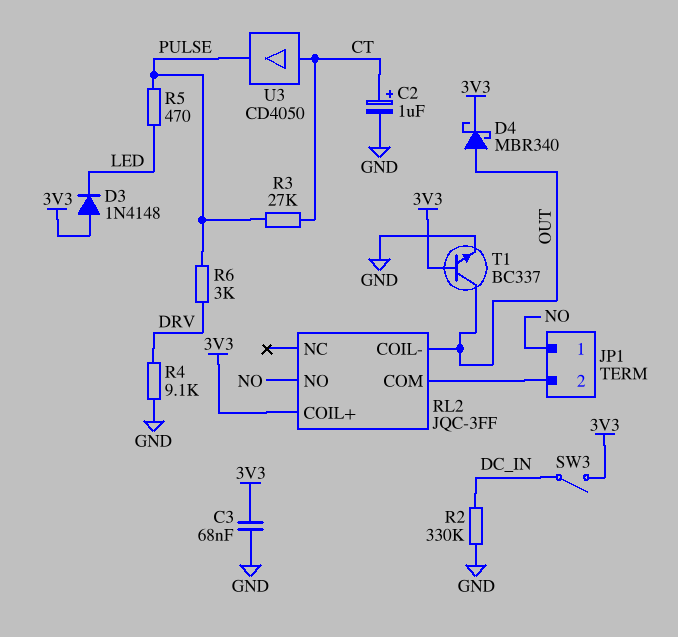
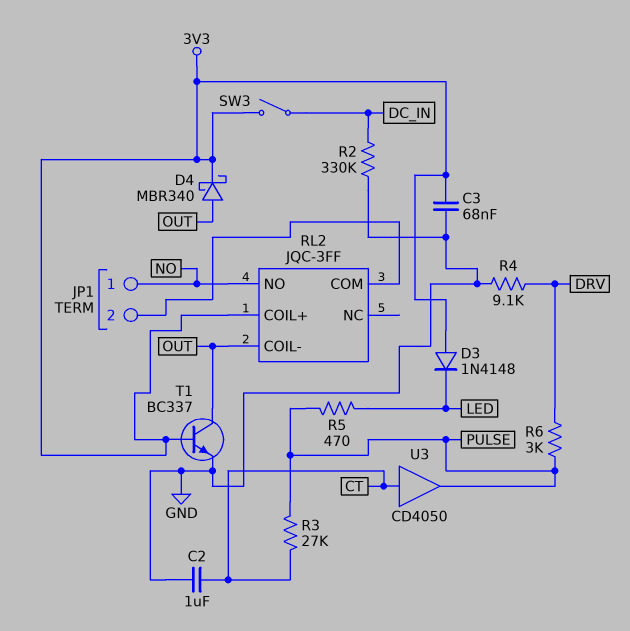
C2: 1uF (plus CT, minus GND) -> 1uF (CT, GND)

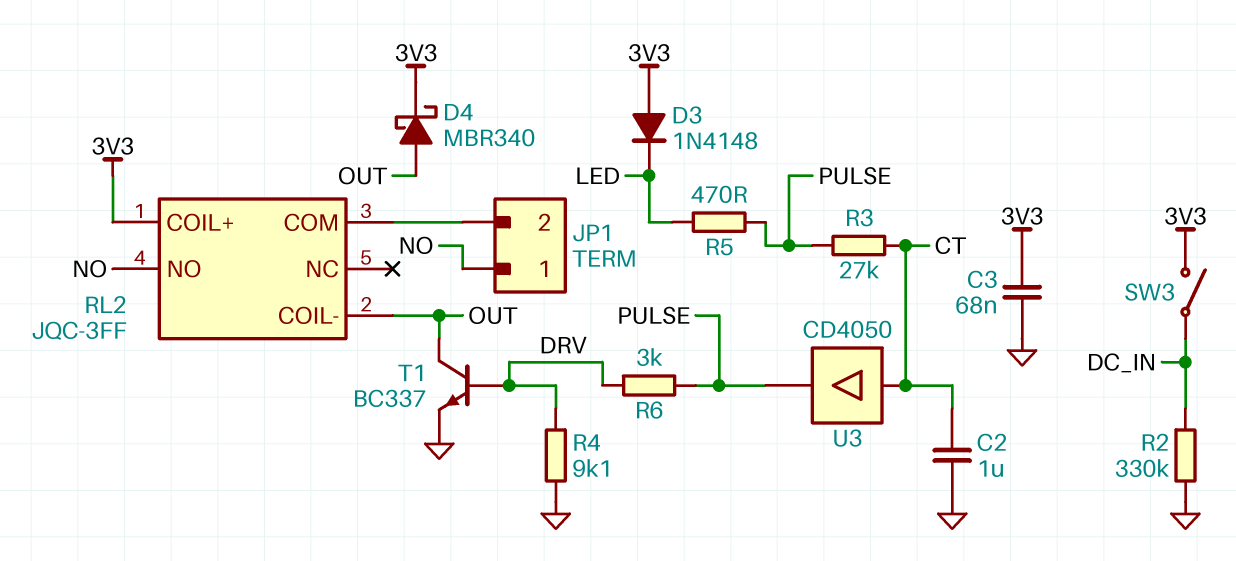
T1: NPN BC337 (B 3V3, C OUT, E GND) -> NPN BC337 (B DRV, C OUT, E GND)

